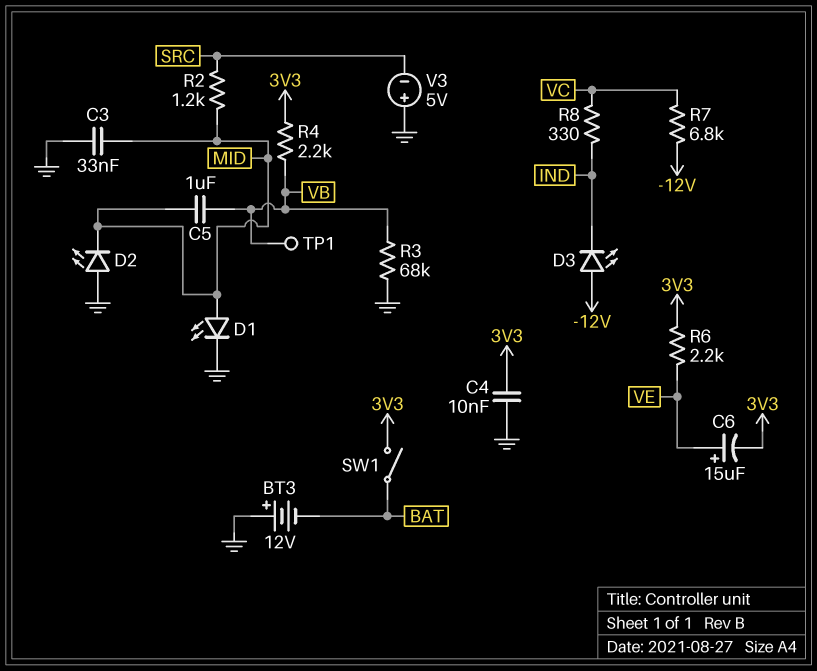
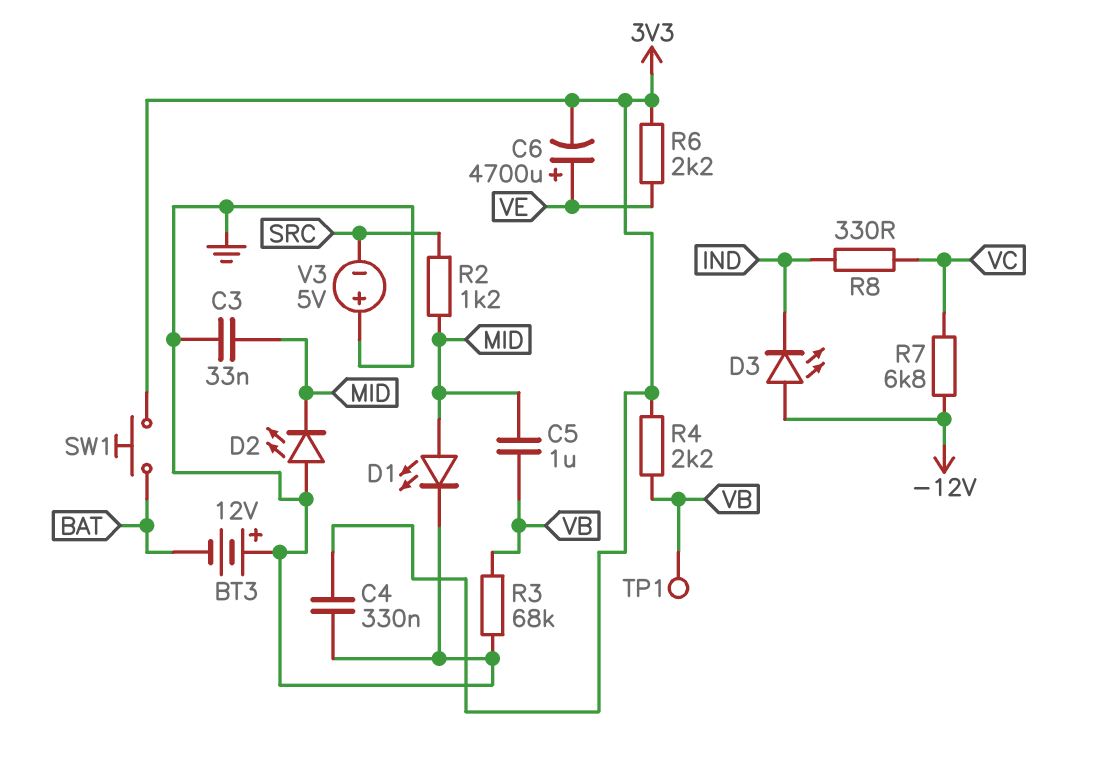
C4: 10nF (3V3, GND) -> 330nF (3V3, GND)
C6: 15uF (plus VE, minus 3V3) -> 4700uF (plus VE, minus 3V3)
SW1: switch (3V3, BAT) -> button (3V3, BAT)

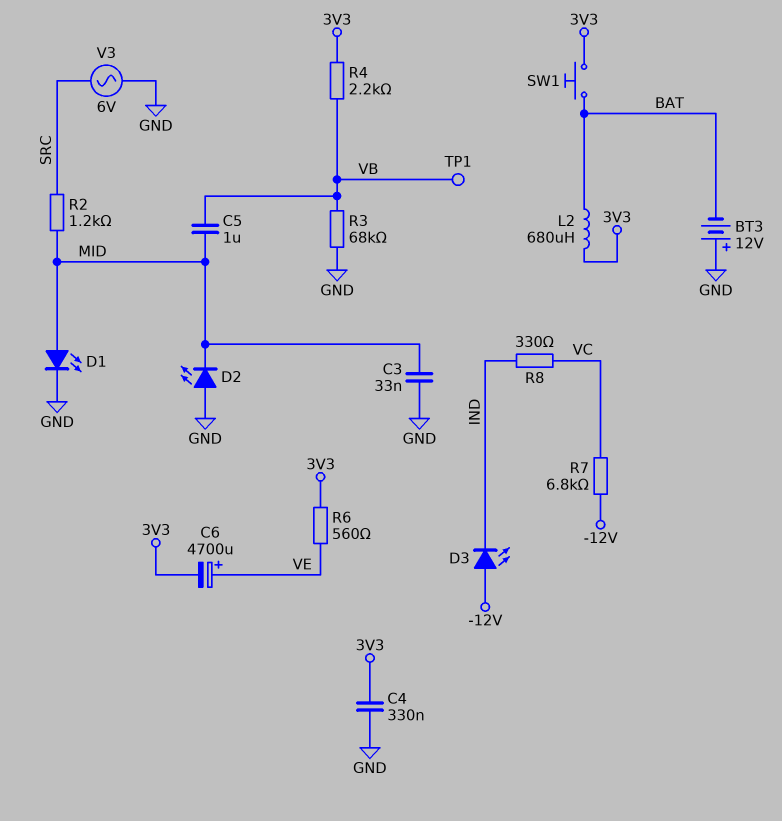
L2: none -> 680uH (3V3, BAT)
R6: 2.2k (3V3, VE) -> 560 (3V3, VE)
V3: 5V (plus GND, minus SRC) -> AC 6V (GND, SRC)

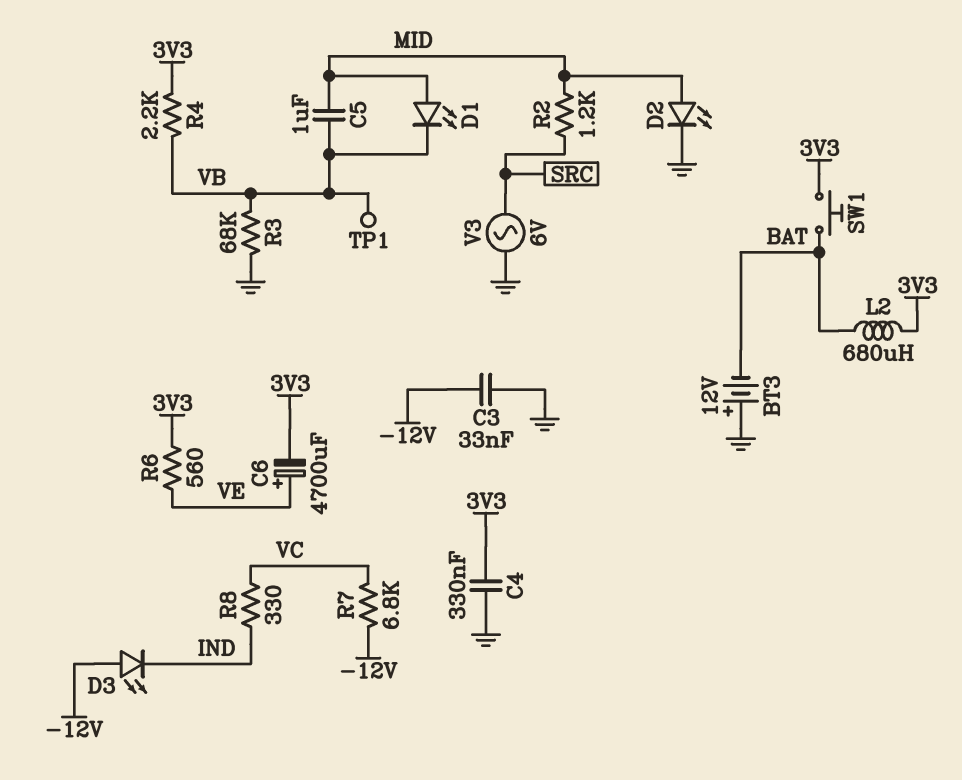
C3: 33nF (GND, MID) -> 33nF (-12V, GND)
D1: LED (A MID, K GND) -> LED (A MID, K VB)
D2: LED (A GND, K MID) -> LED (A MID, K GND)

